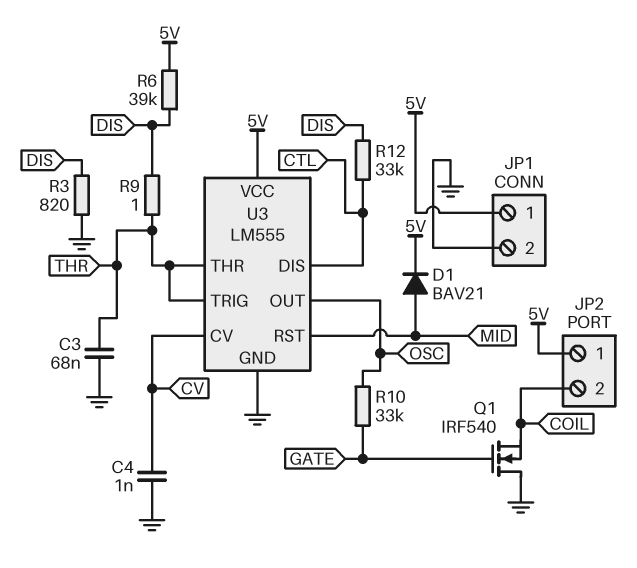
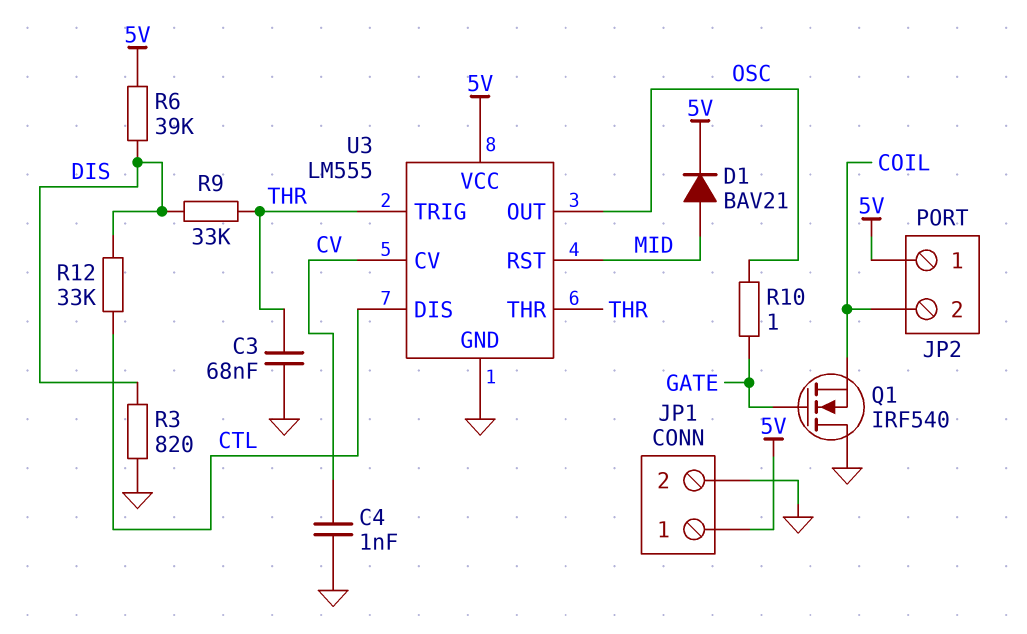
R9: 1 (DIS, THR) -> 33k (DIS, THR)
R10: 33k (GATE, OSC) -> 1 (GATE, OSC)

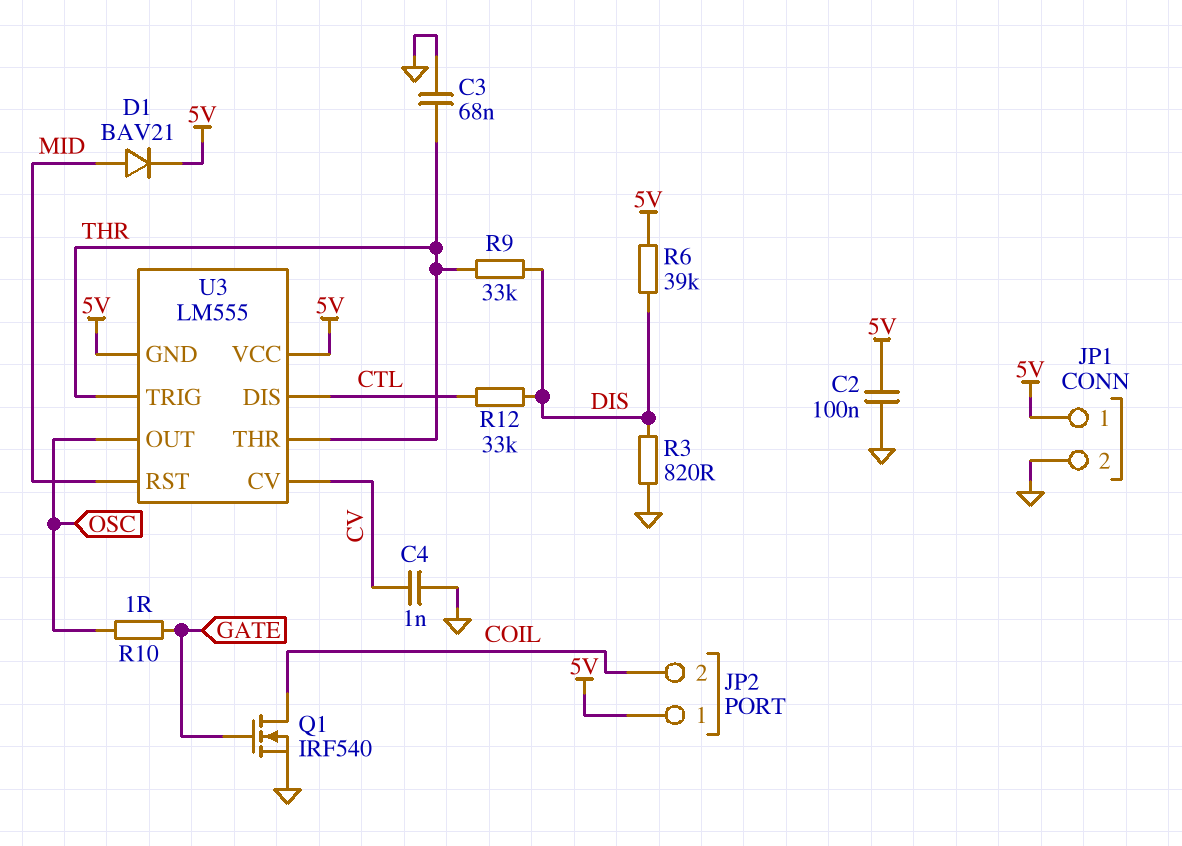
C2: none -> 100nF (5V, GND)
Q1: NMOS IRF540 (G GATE, D GND, S COIL) -> NMOS IRF540 (G GATE, D COIL, S GND)
U3 pin GND: GND -> 5V

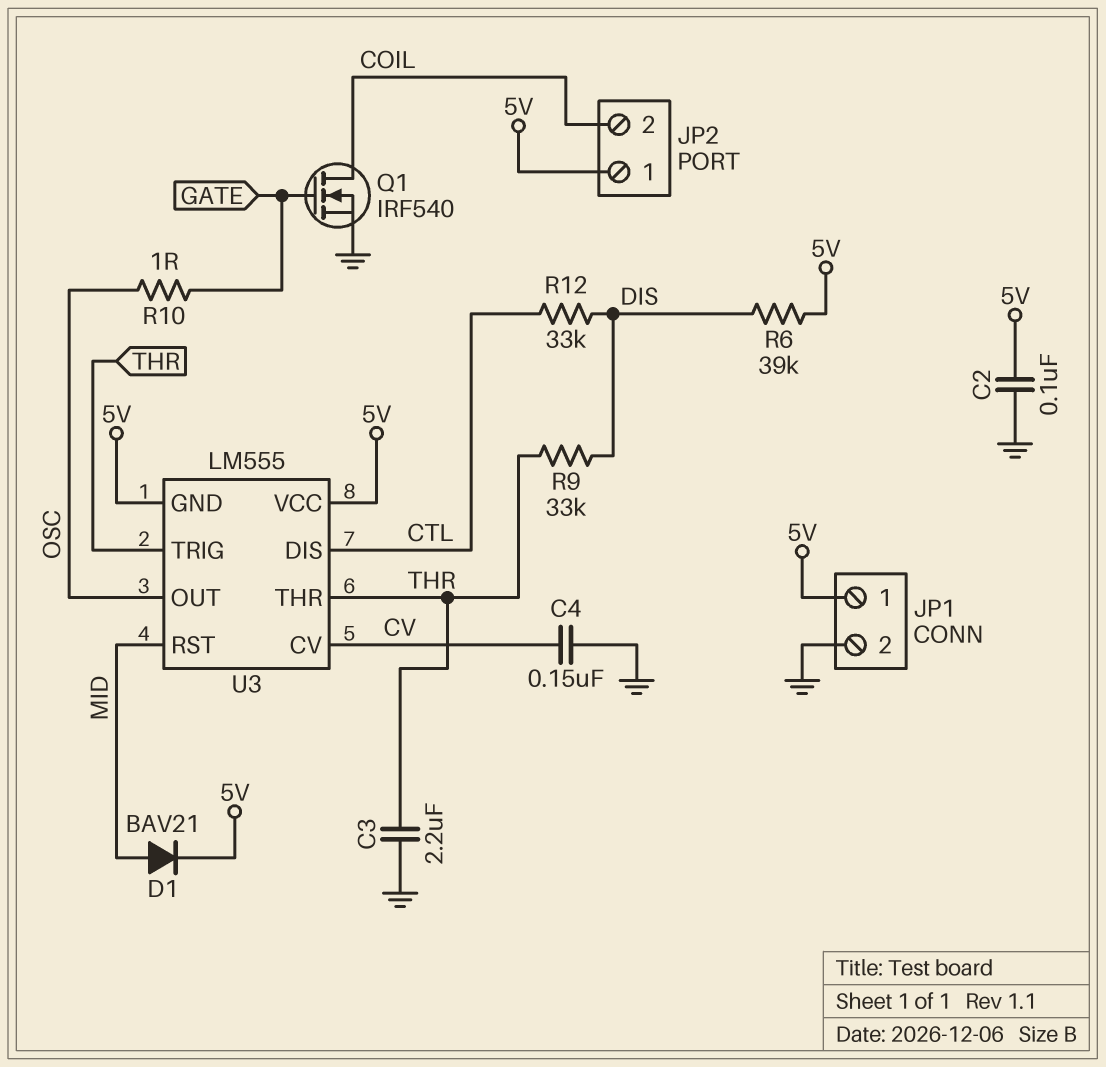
C3: 68nF (GND, THR) -> 2.2uF (GND, THR)
C4: 1nF (CV, GND) -> 150nF (CV, GND)
R3: 820 (DIS, GND) -> none

